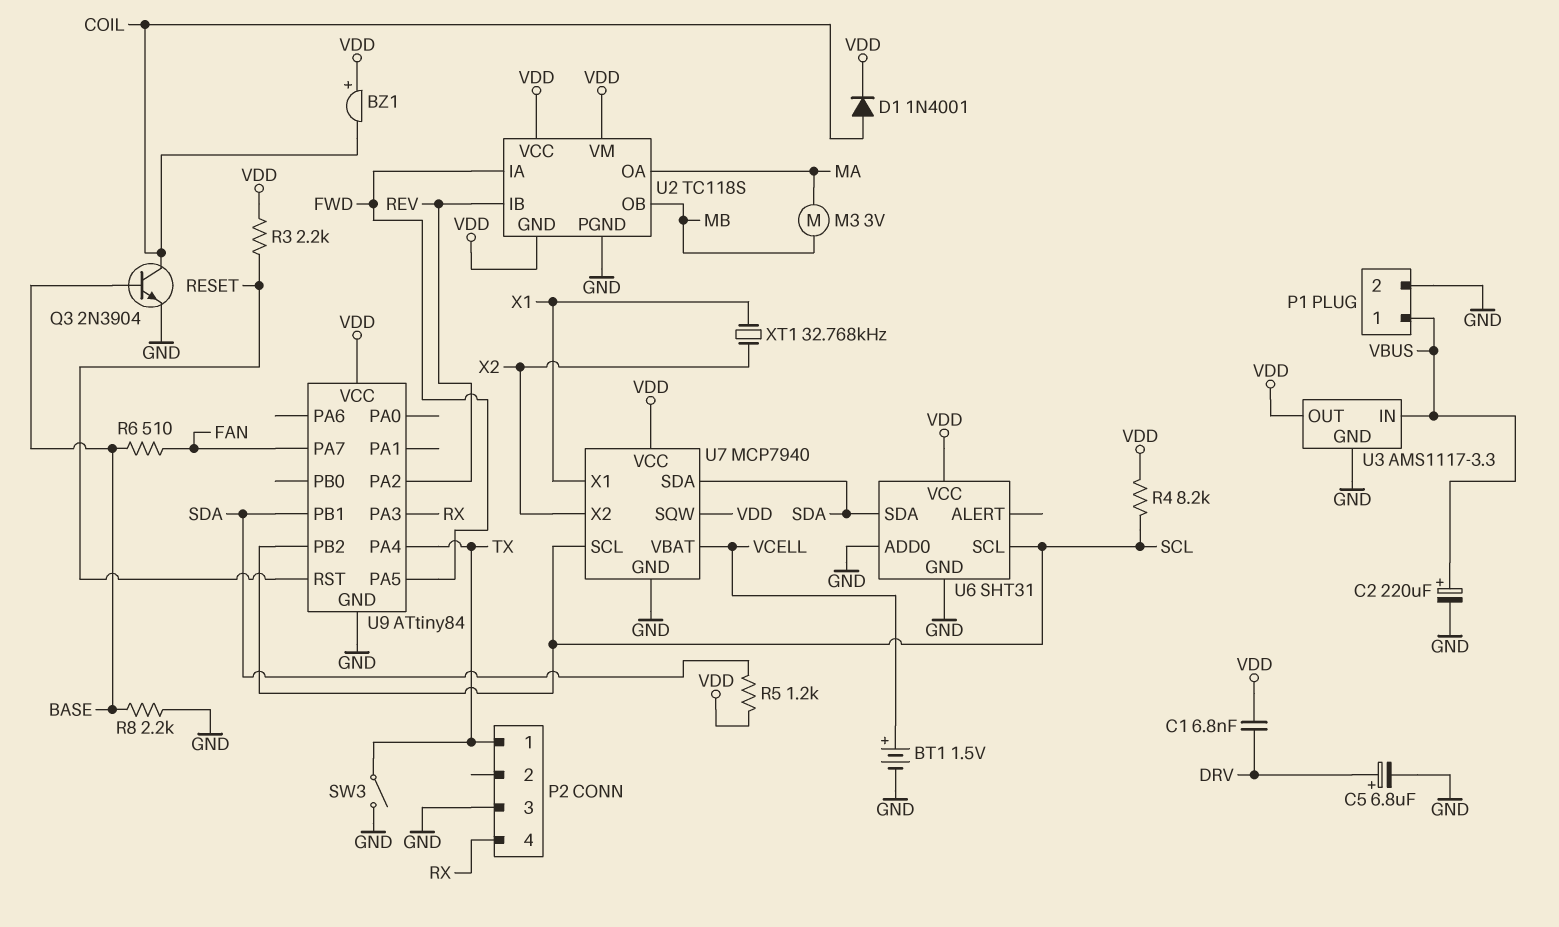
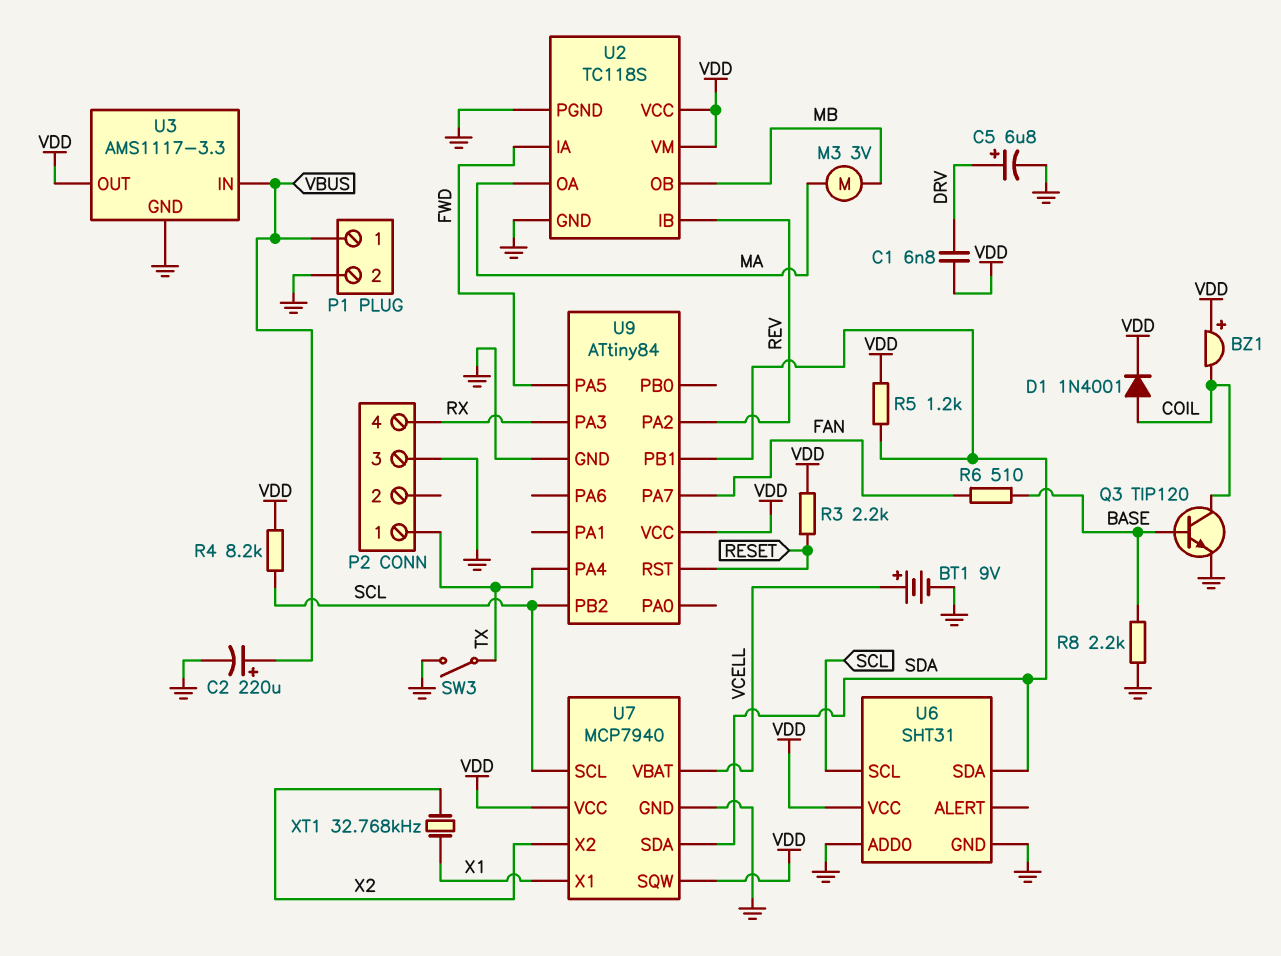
BT1: 1.5V (plus VCELL, minus GND) -> 9V (plus VCELL, minus GND)
Q3: NPN 2N3904 (B BASE, C COIL, E GND) -> NPN TIP120 (B BASE, C COIL, E GND)
U2 pin GND: VDD -> GND

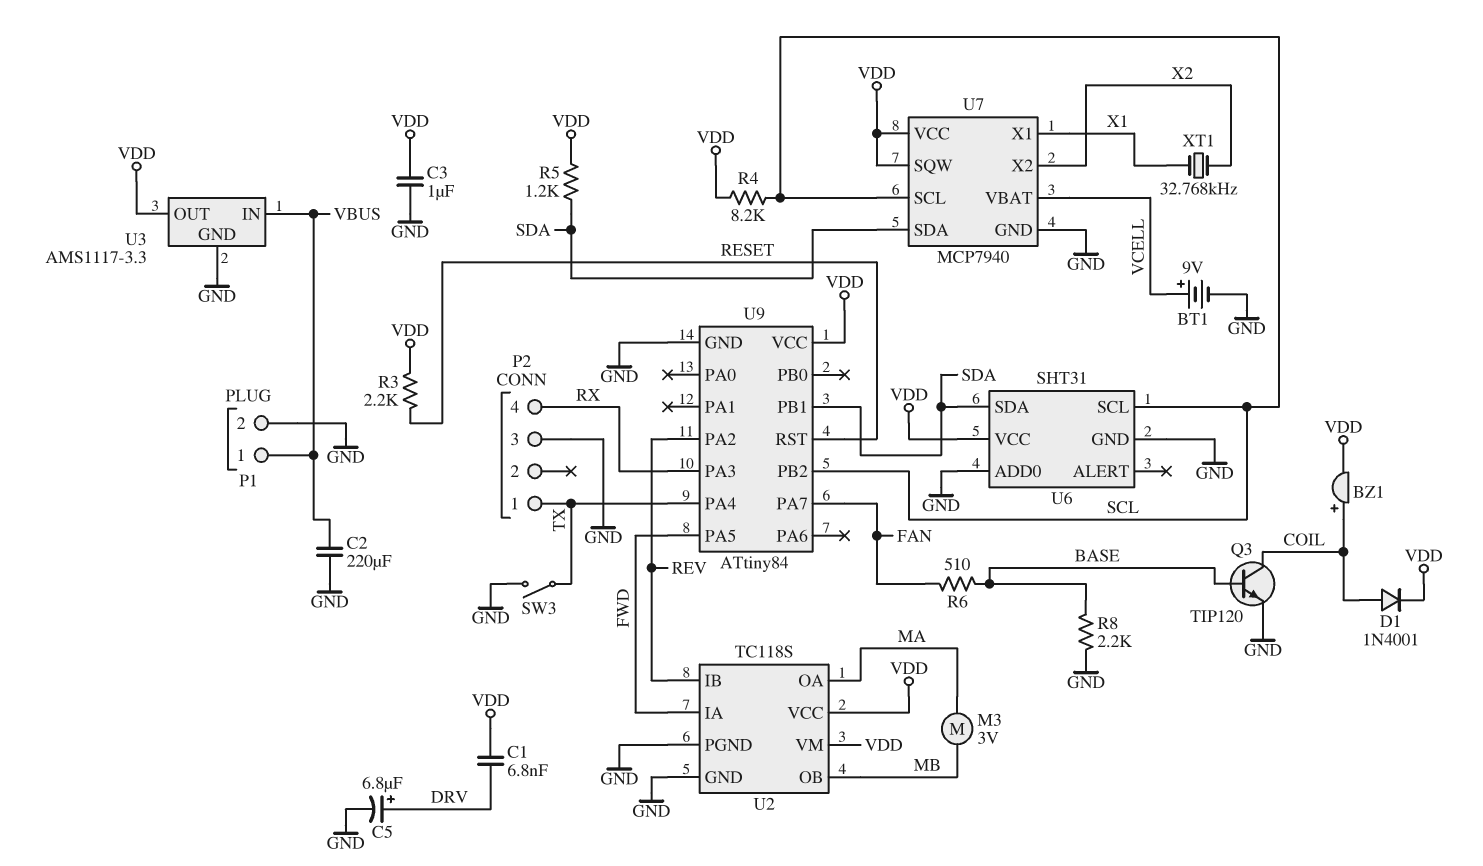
BZ1: buzzer (plus VDD, minus COIL) -> buzzer (plus COIL, minus VDD)
C2: 220uF (plus VBUS, minus GND) -> 220uF (GND, VBUS)
C3: none -> 1uF (GND, VDD)

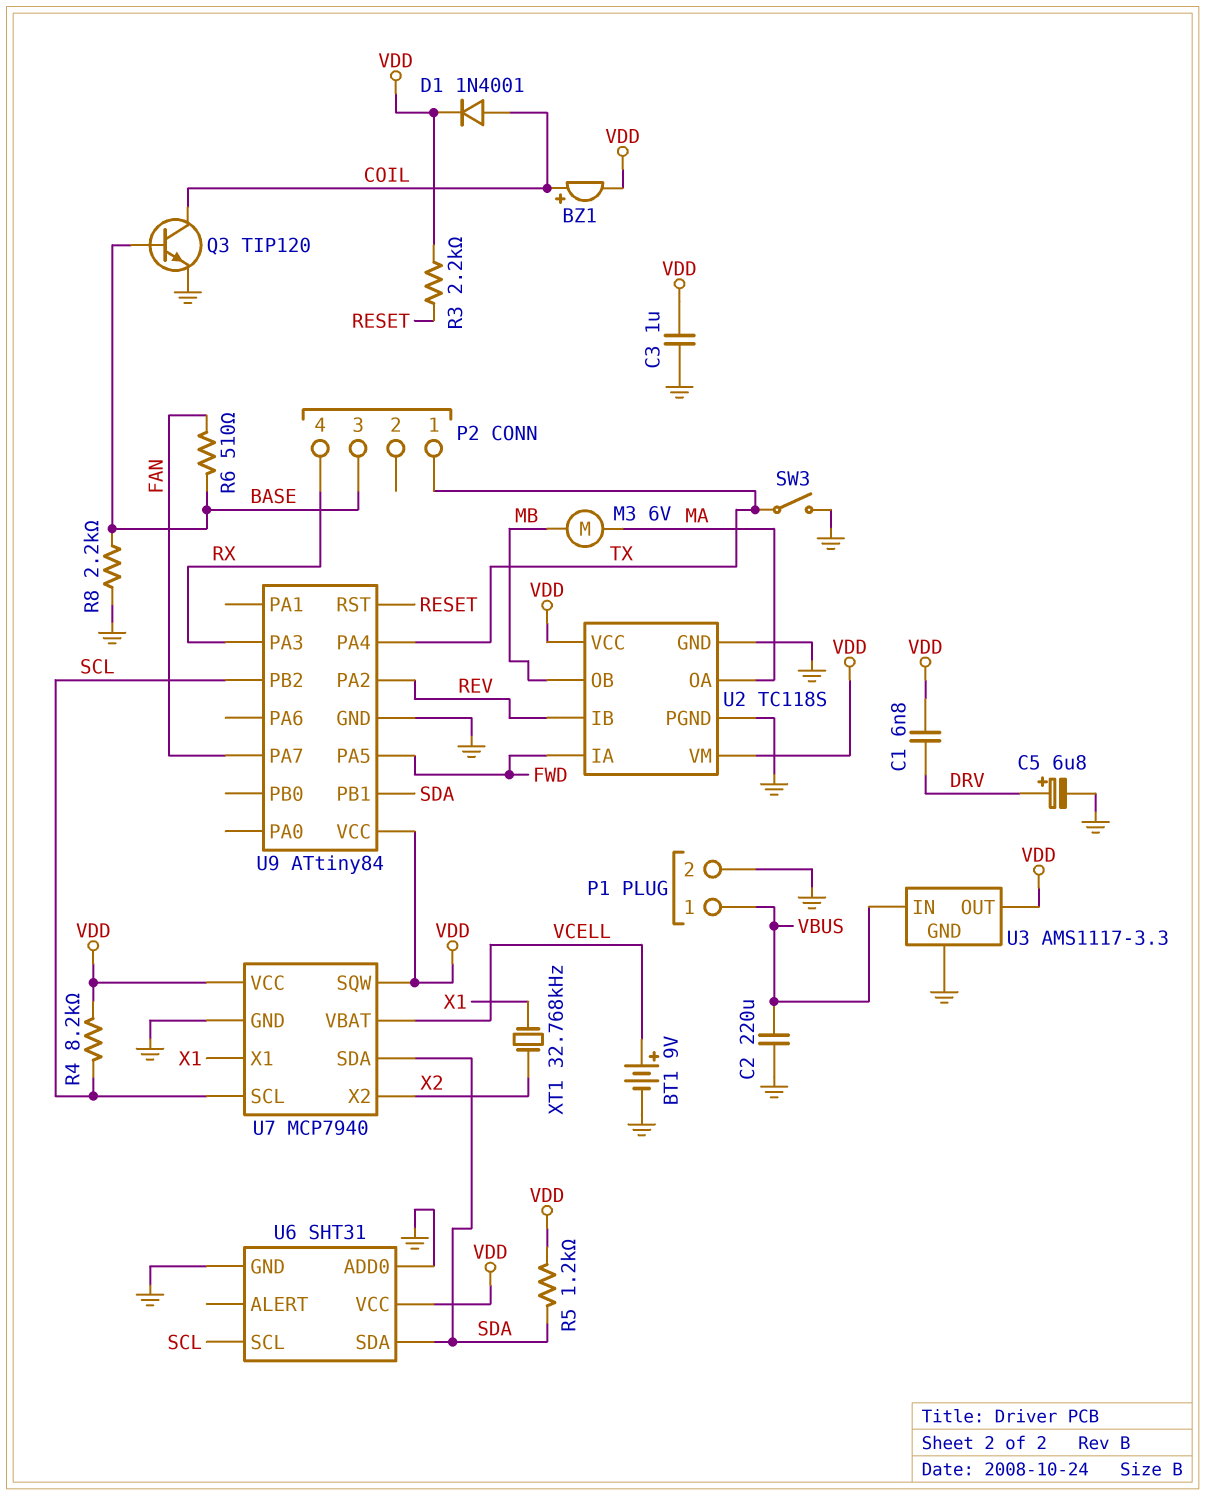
M3: motor 3V (MA, MB) -> motor 6V (MA, MB)
P2 pin 3: GND -> BASE

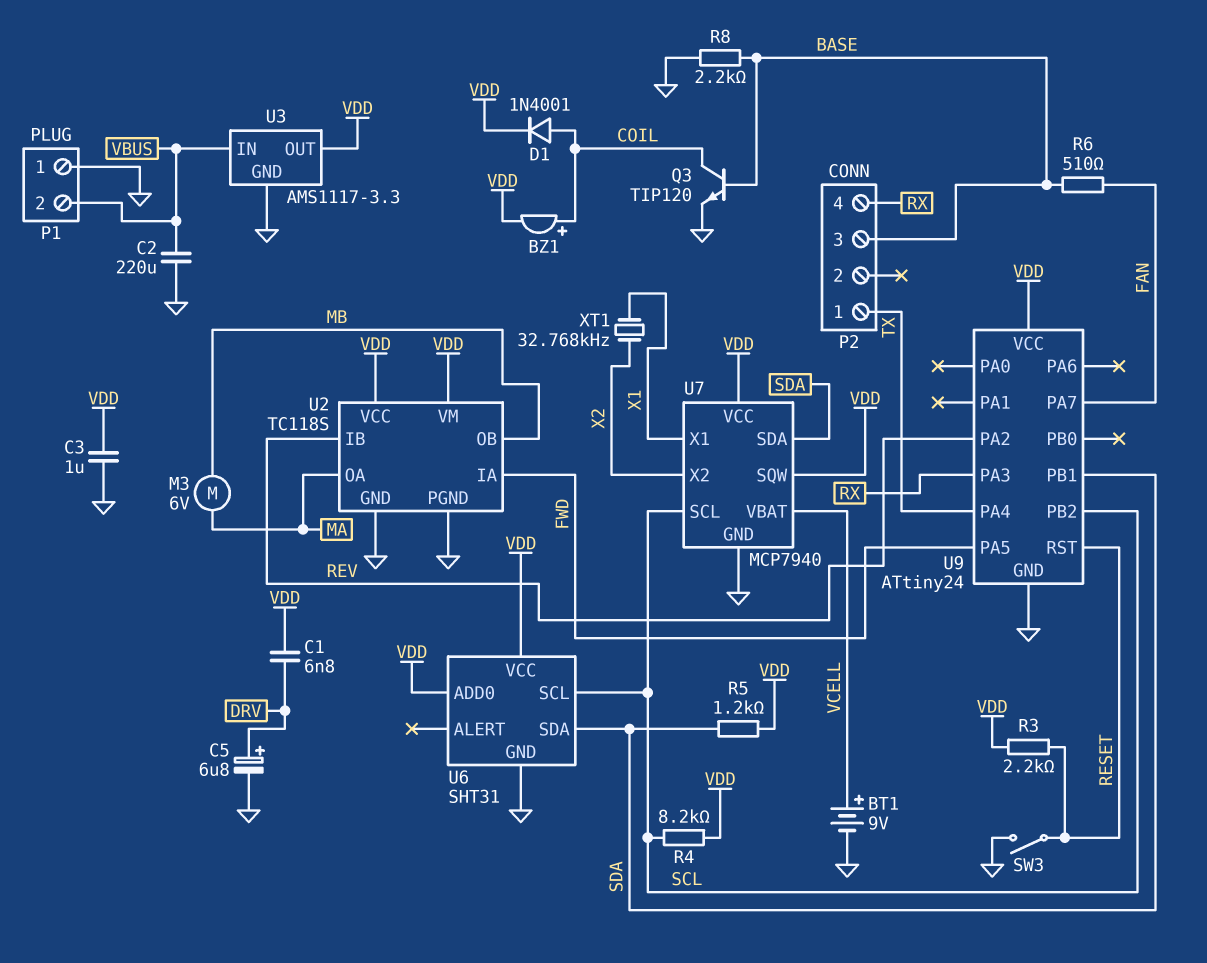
P1 pin 1: VBUS -> GND
P1 pin 2: GND -> VBUS
SW3: switch (GND, TX) -> switch (GND, RESET)
U6 pin ADD0: GND -> VDD
U9: ATtiny84 -> ATtiny24

